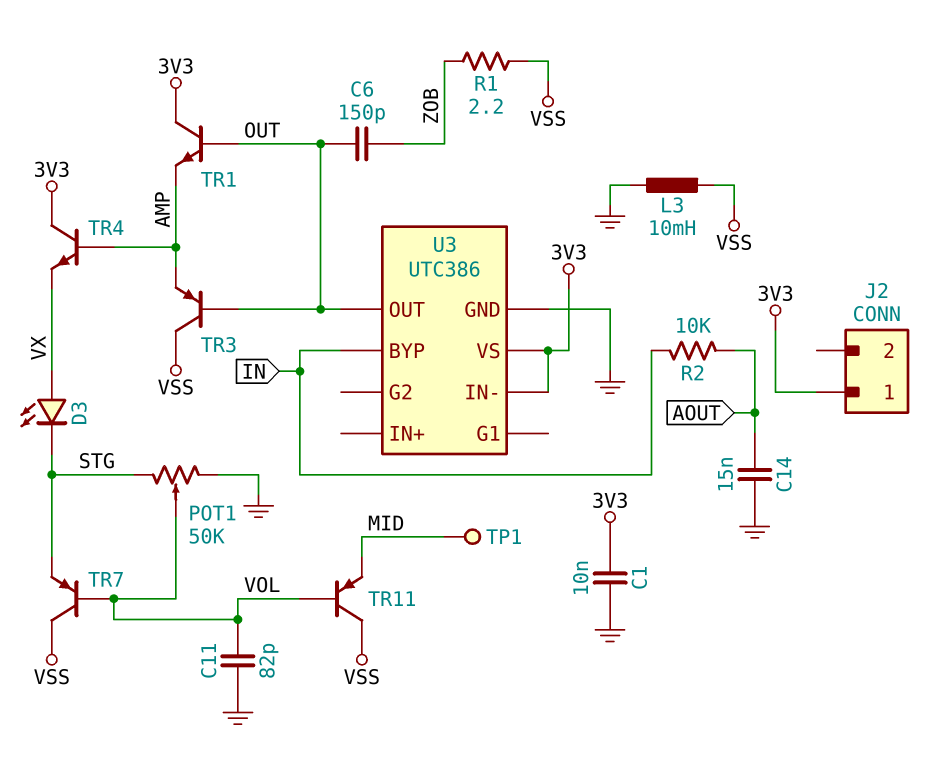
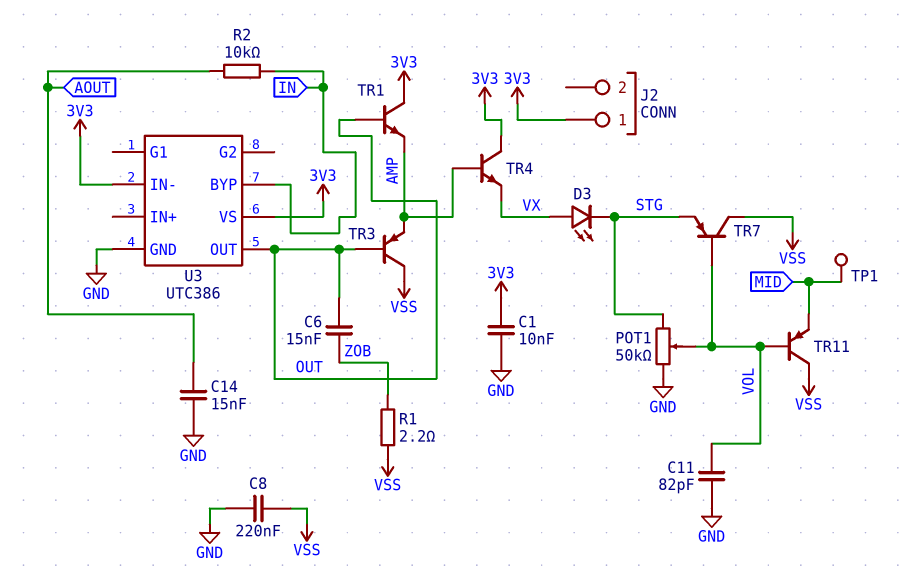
C6: 150pF (OUT, ZOB) -> 15nF (OUT, ZOB)
C8: none -> 220nF (GND, VSS)
L3: 10mH (GND, VSS) -> none

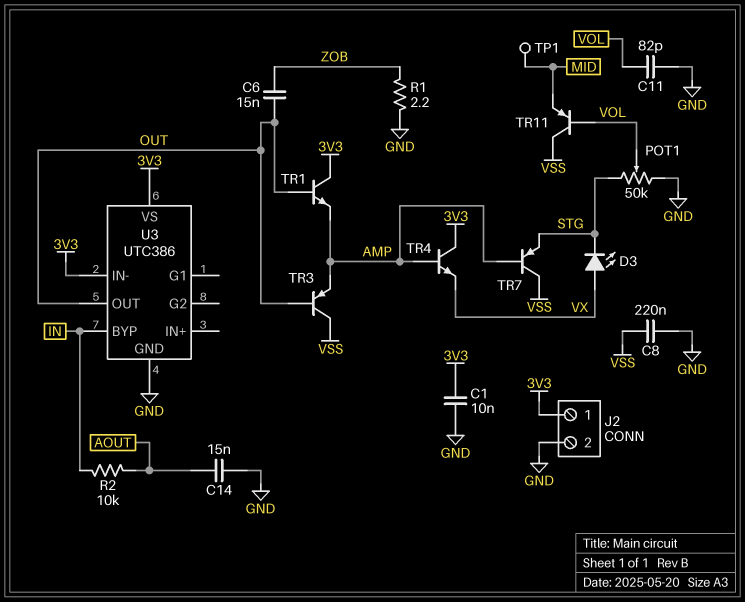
J2 pin 2: none -> GND
R1: 2.2 (VSS, ZOB) -> 2.2 (GND, ZOB)
TR7: PNP (B VOL, C VSS, E STG) -> PNP (B AMP, C VSS, E STG)

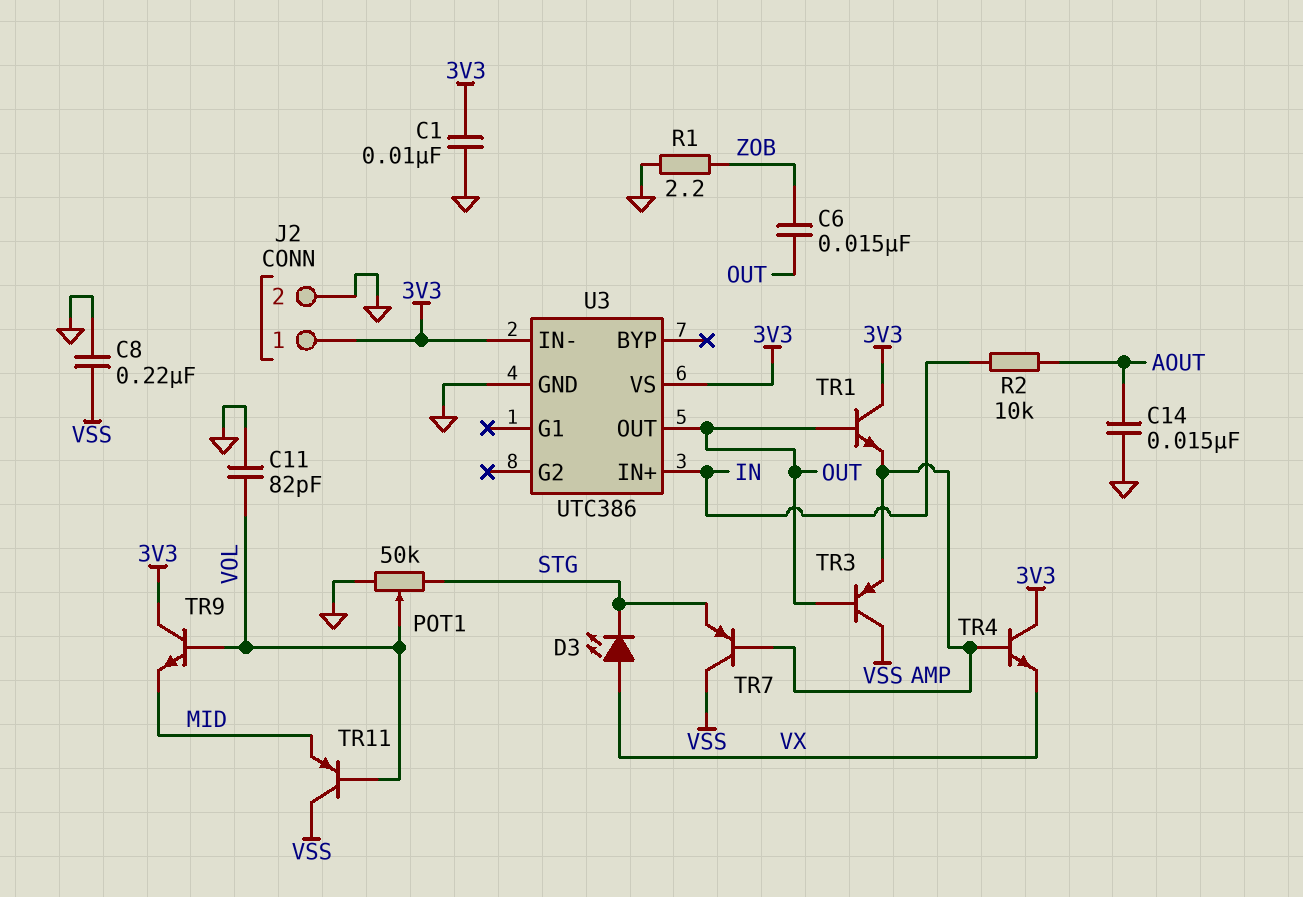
TP1: test point (MID) -> none
TR9: none -> NPN (B VOL, C 3V3, E MID)
U3 pin BYP: IN -> none
U3 pin IN+: none -> IN

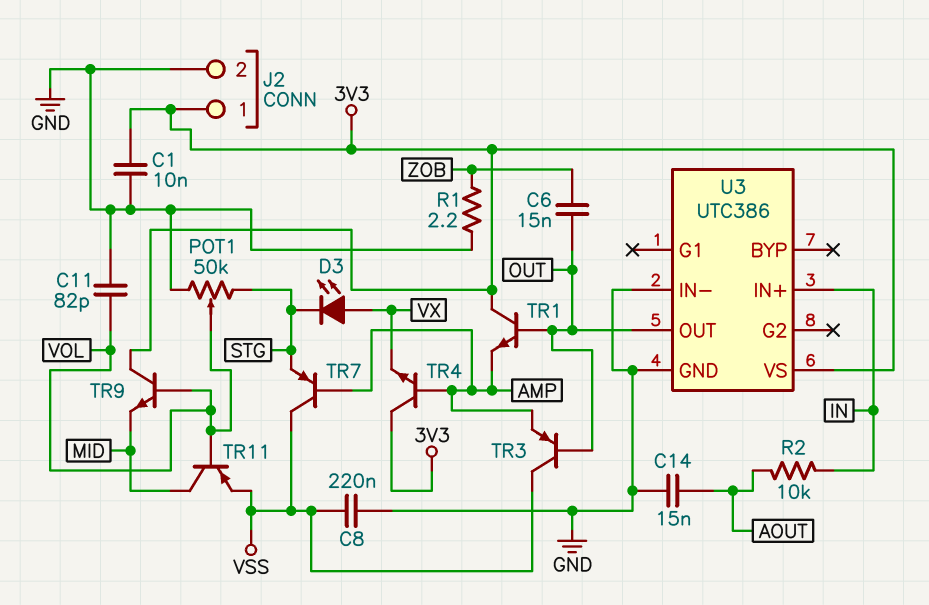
TR11: PNP (B VOL, C VSS, E MID) -> PNP (B VOL, C MID, E VSS)
U3 pin IN-: 3V3 -> GND

